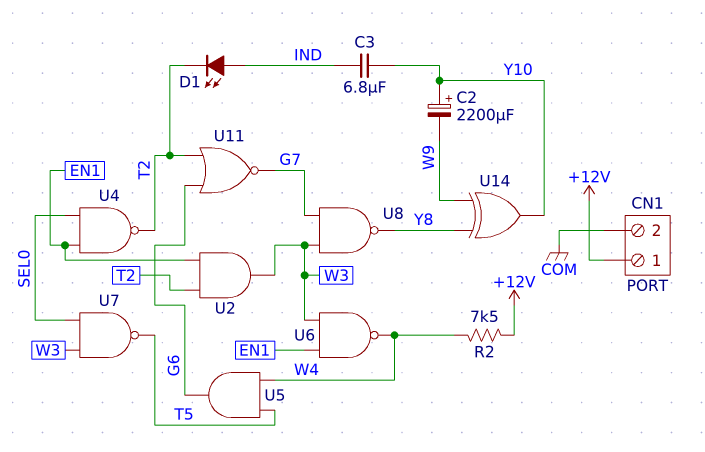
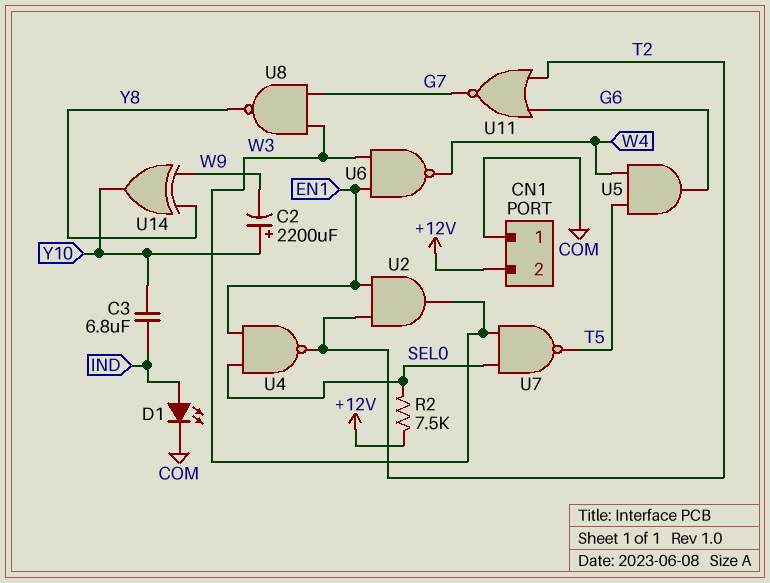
CN1 pin 1: +12V -> COM
CN1 pin 2: COM -> +12V
D1: LED (A IND, K T2) -> LED (A IND, K COM)
R2: 7.5k (+12V, W4) -> 7.5k (+12V, SEL0)

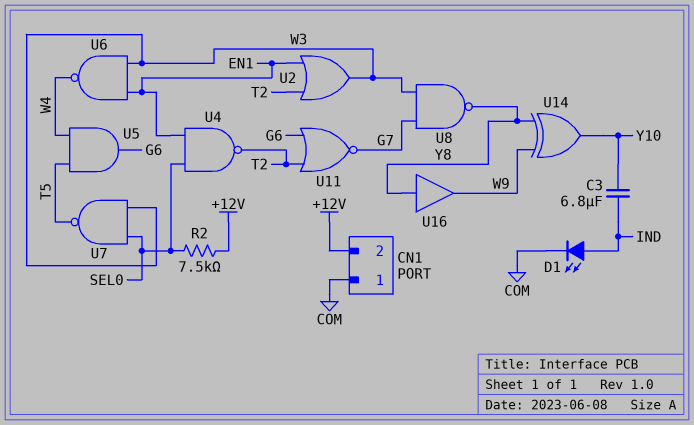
C2: 2200uF (plus Y10, minus W9) -> none
U2: AND (in EN1, in T2, out W3) -> OR (in EN1, in T2, out W3)
U16: none -> buffer (in Y8, out W9)

